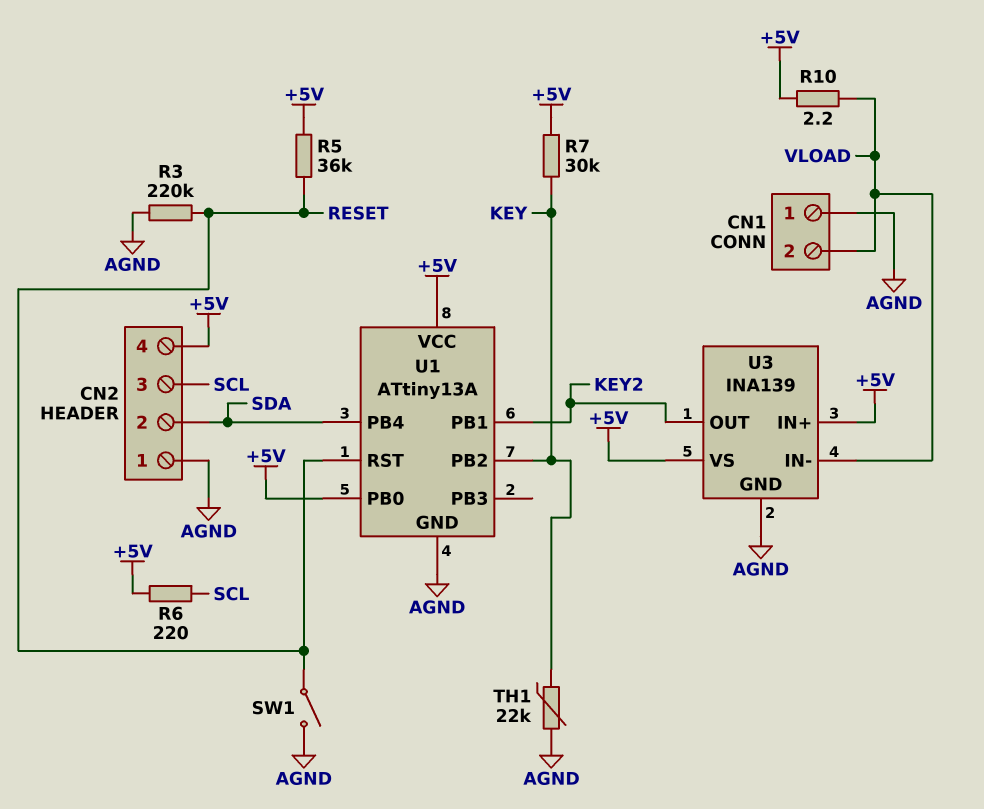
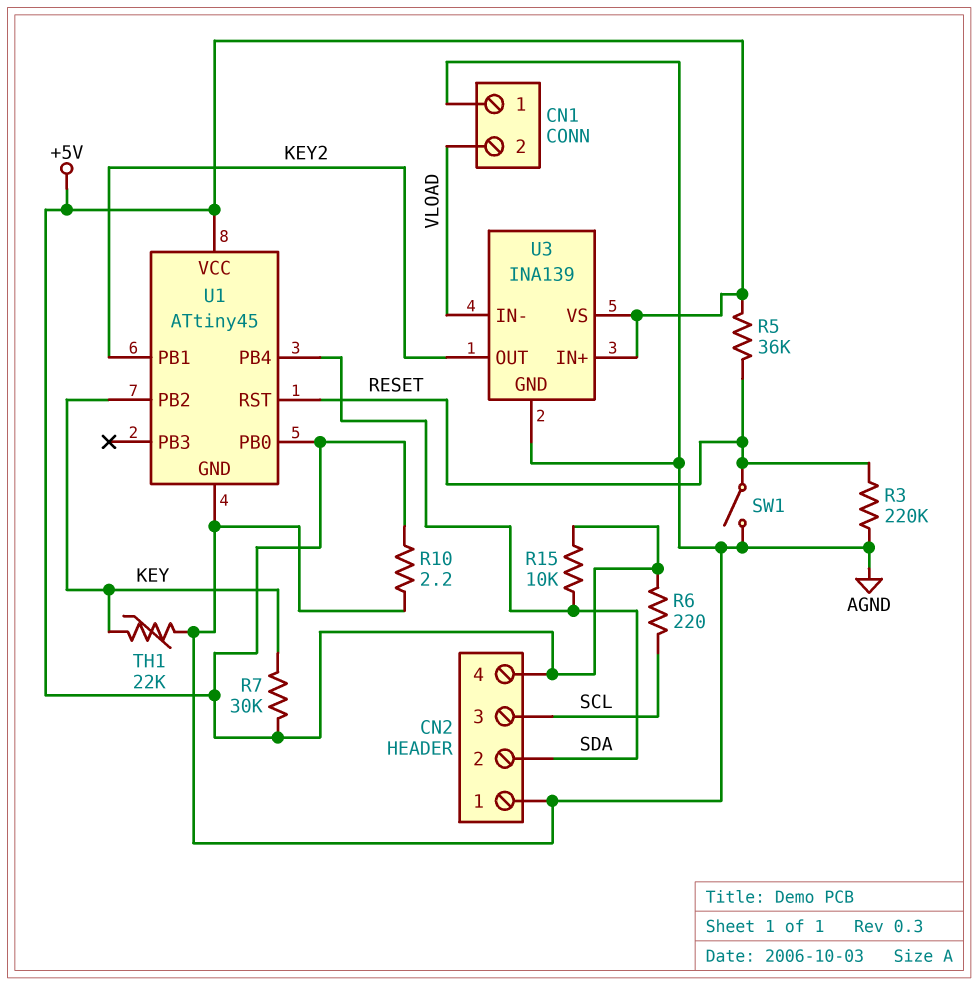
R10: 2.2 (+5V, VLOAD) -> 2.2 (+5V, AGND)
R15: none -> 10k (+5V, SDA)
U1: ATtiny13A -> ATtiny45

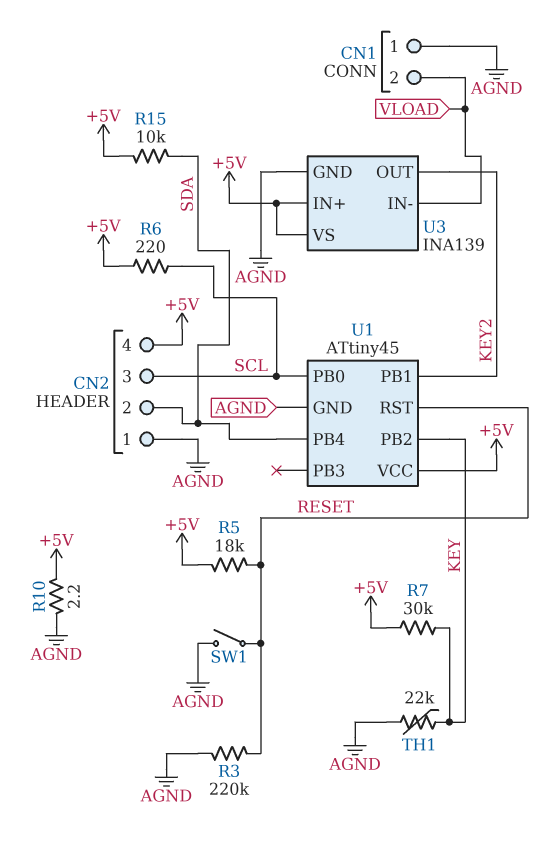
R5: 36k (+5V, RESET) -> 18k (+5V, RESET)
U1 pin PB0: +5V -> SCL

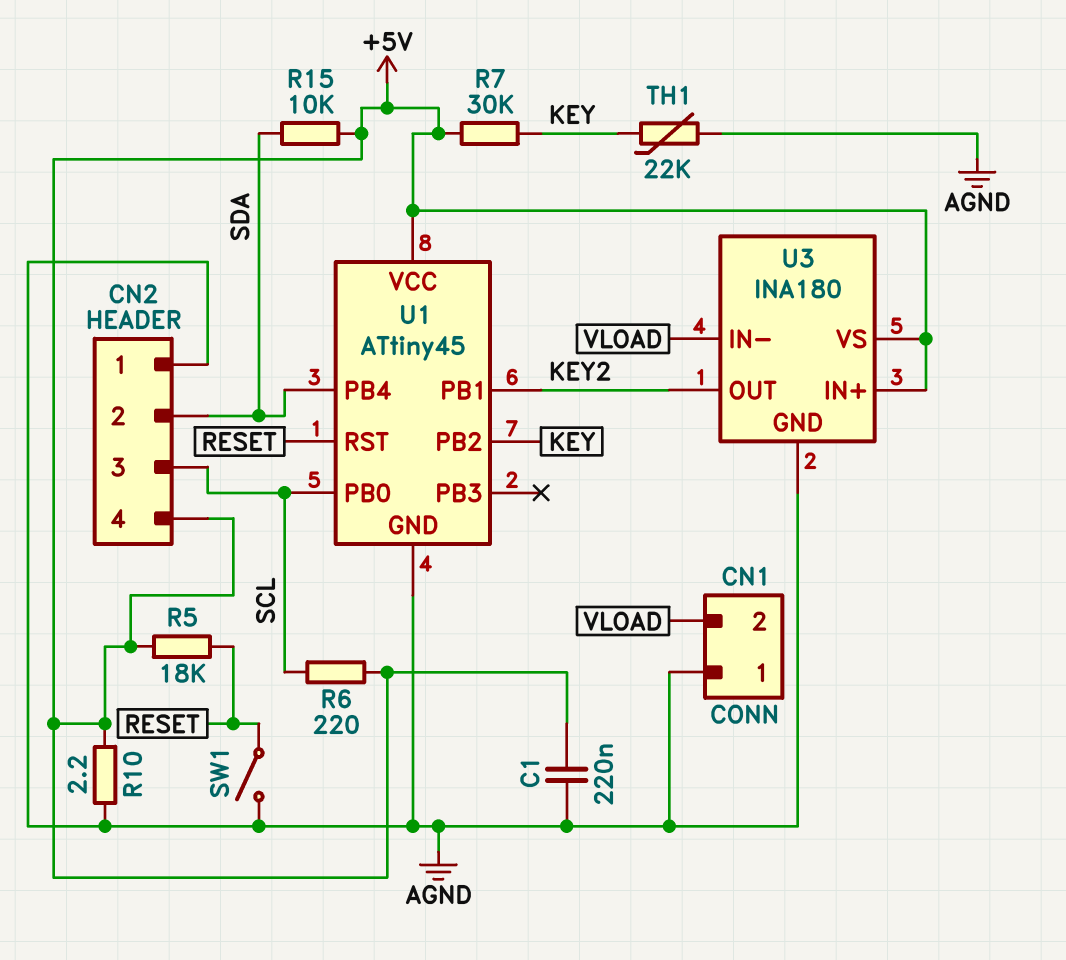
C1: none -> 220nF (+5V, AGND)
R3: 220k (AGND, RESET) -> none
U3: INA139 -> INA180

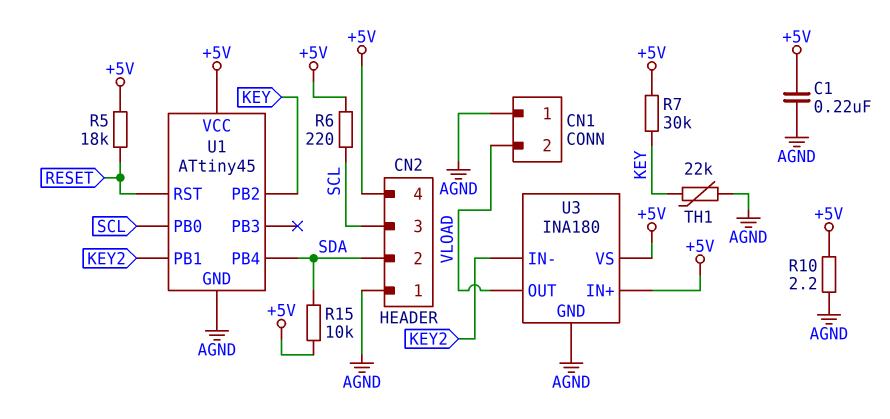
SW1: switch (AGND, RESET) -> none
U3 pin IN-: VLOAD -> KEY2
U3 pin OUT: KEY2 -> VLOAD

